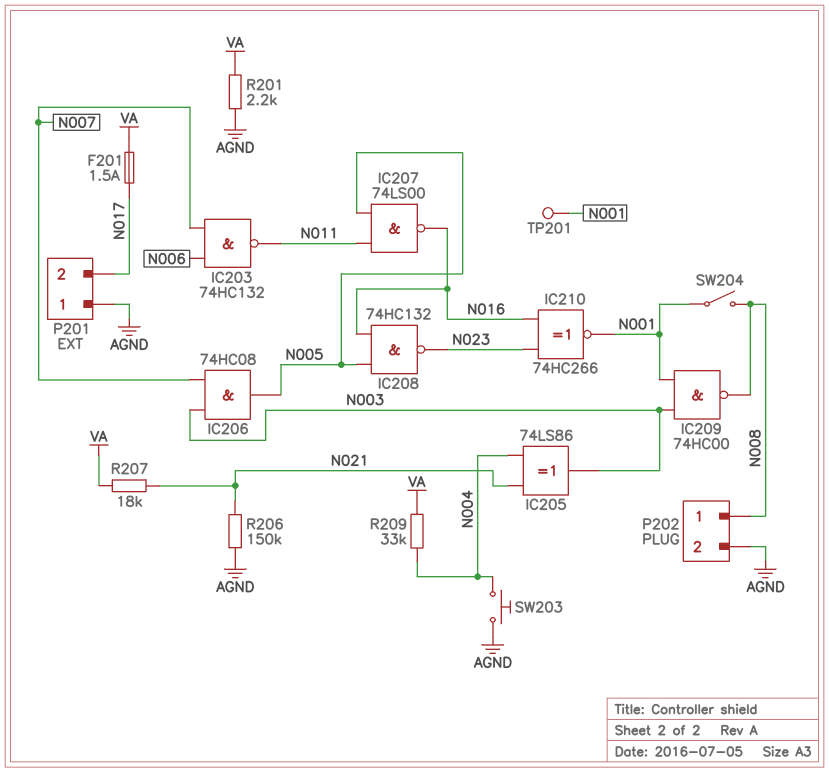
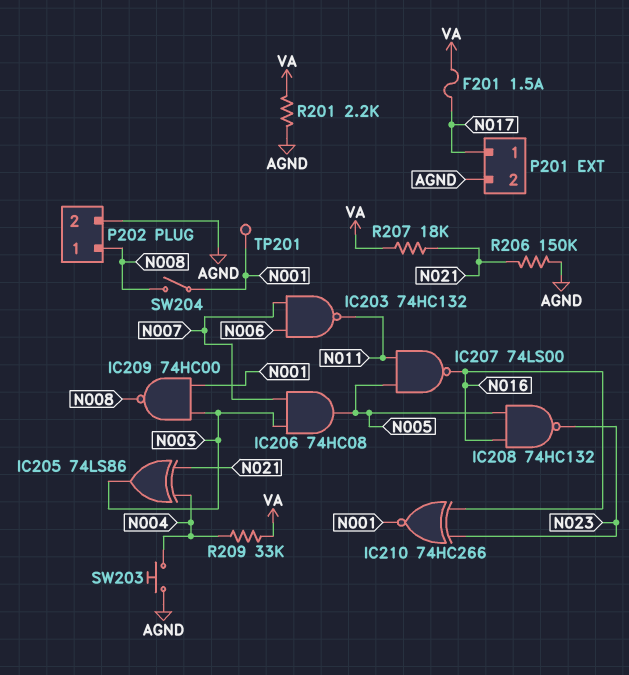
P201 pin 1: AGND -> N017
P201 pin 2: N017 -> AGND

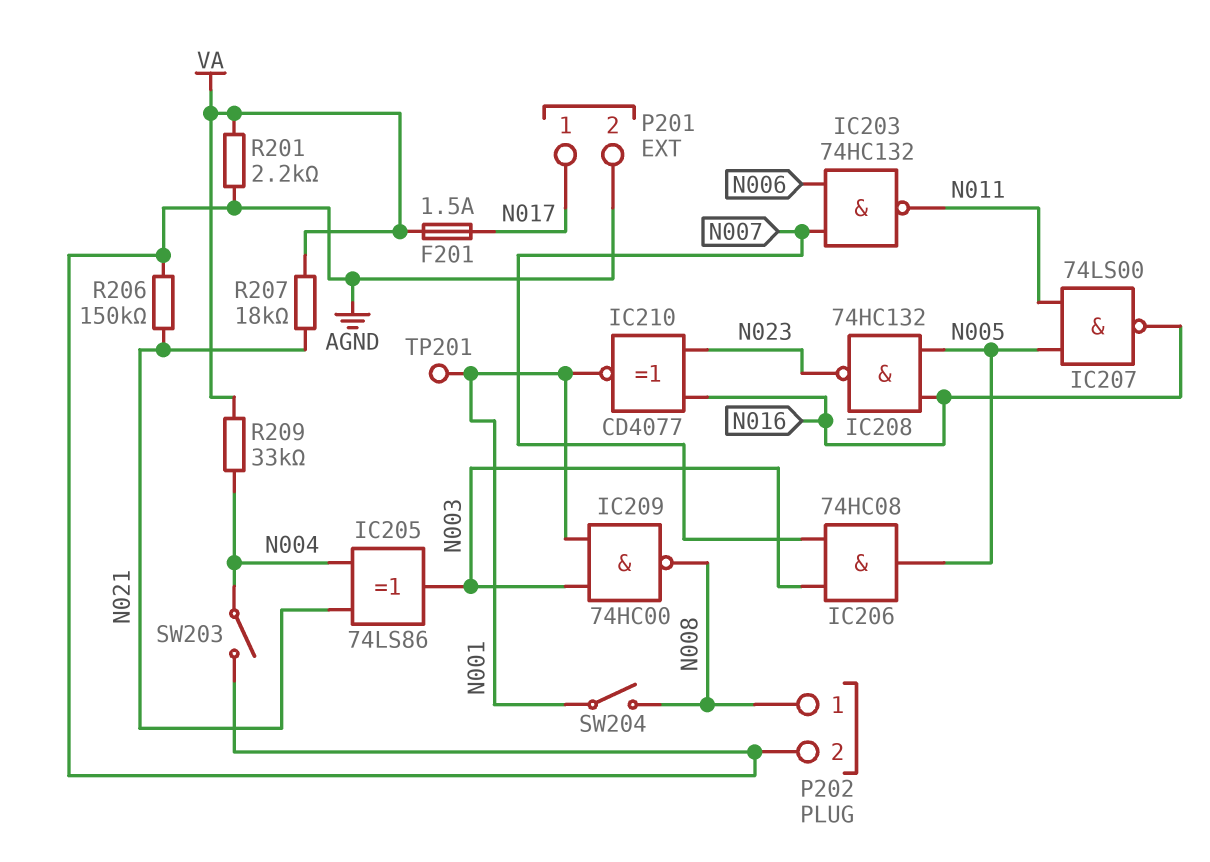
IC210: XNOR 74HC266 (in N016, in N023, out N001) -> XNOR CD4077 (in N016, in N023, out N001)
SW203: button (AGND, N004) -> switch (AGND, N004)

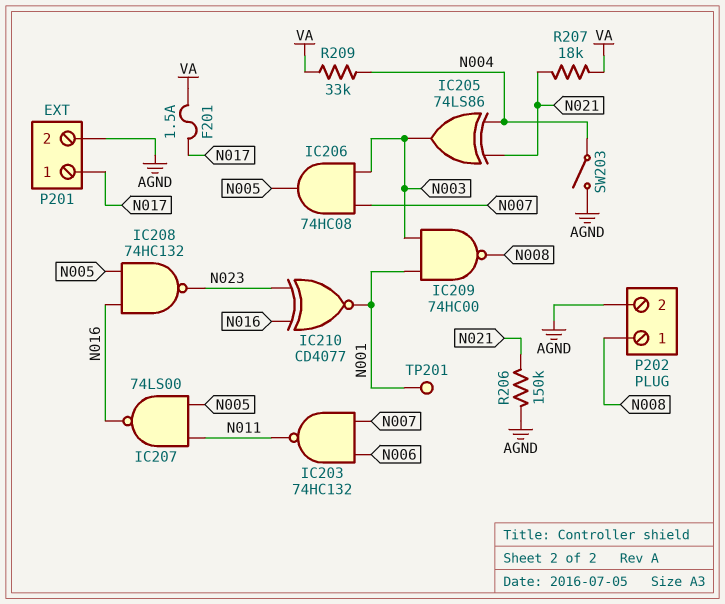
R201: 2.2k (AGND, VA) -> none
SW204: switch (N001, N008) -> none

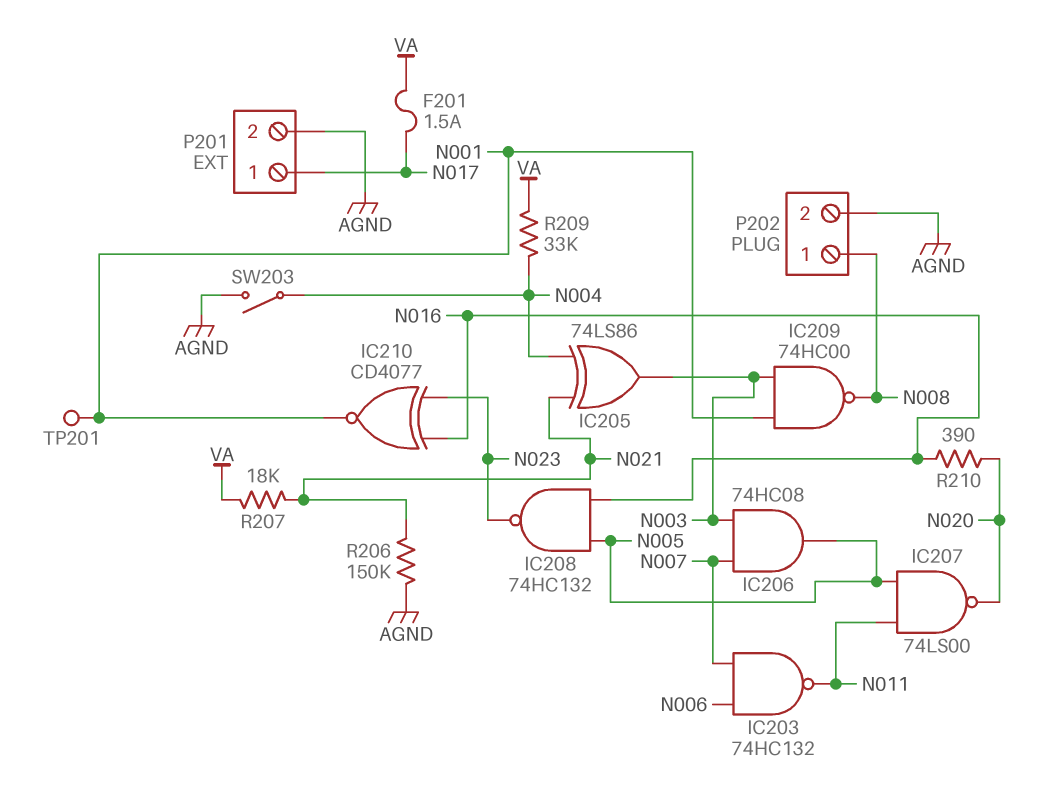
IC207: NAND 74LS00 (in N005, in N011, out N016) -> NAND 74LS00 (in N005, in N011, out N020)
R210: none -> 390 (N016, N020)

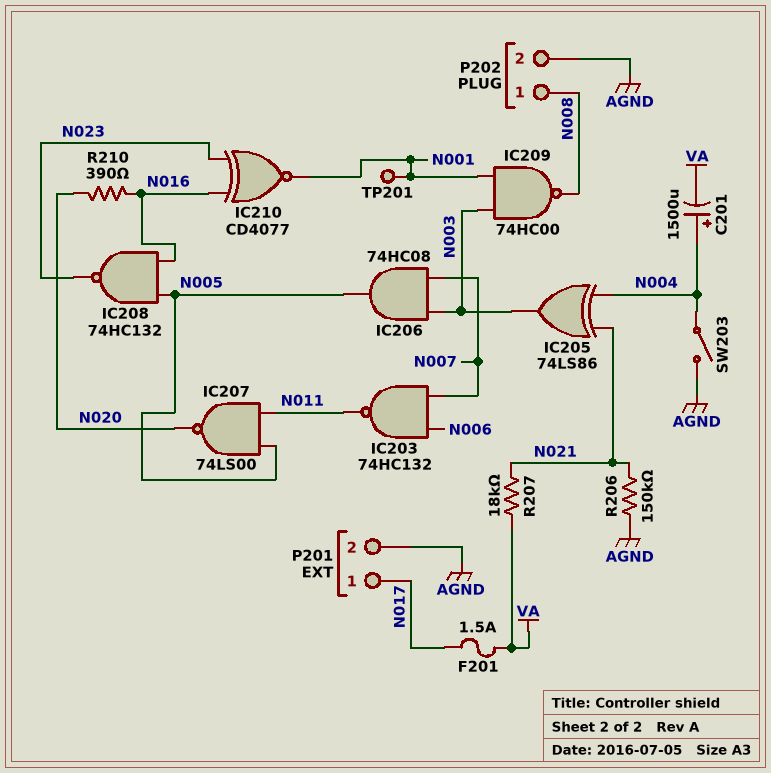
C201: none -> 1500uF (plus N004, minus VA)
R209: 33k (N004, VA) -> none

